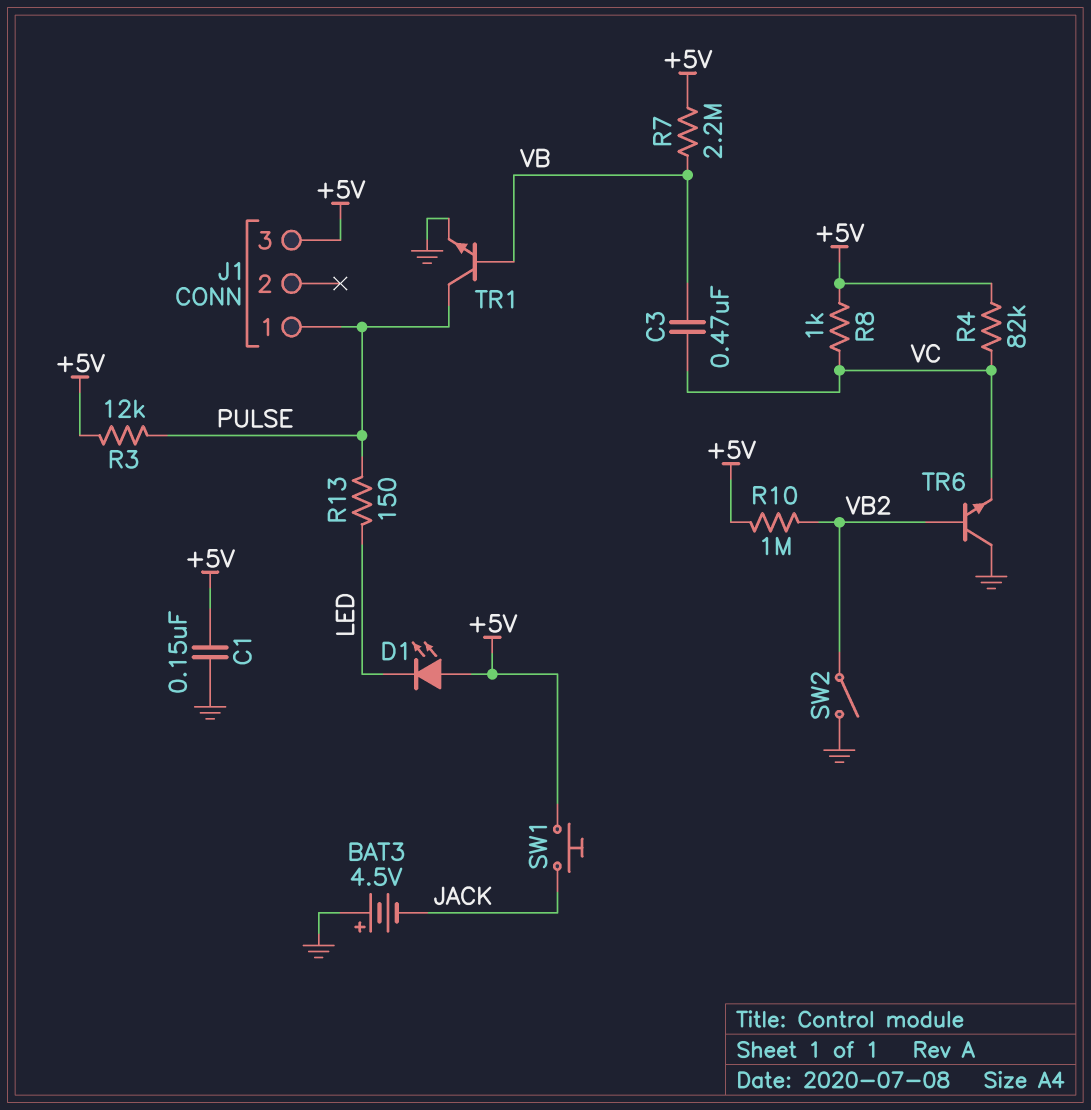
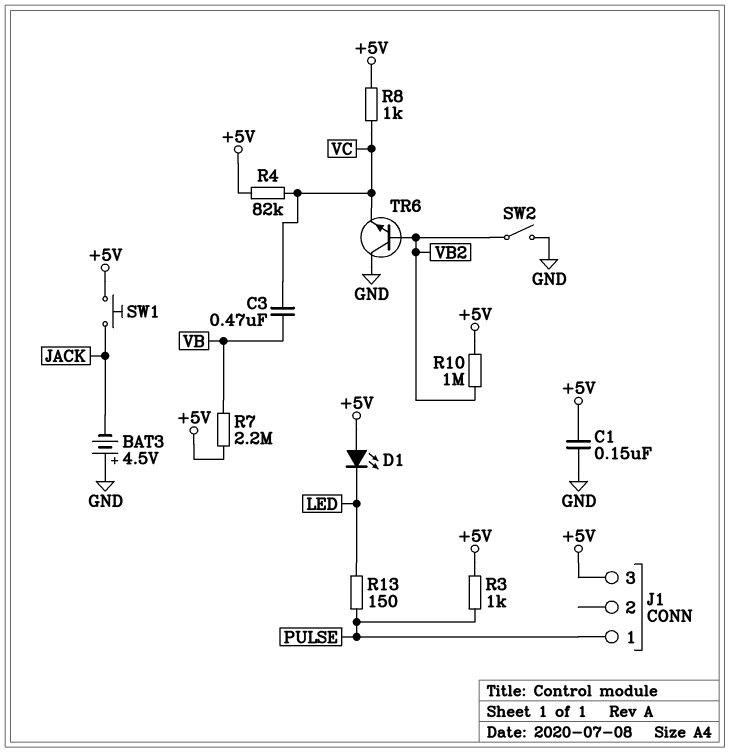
R3: 12k (+5V, PULSE) -> 1k (+5V, PULSE)
TR1: NPN (B VB, C PULSE, E GND) -> none

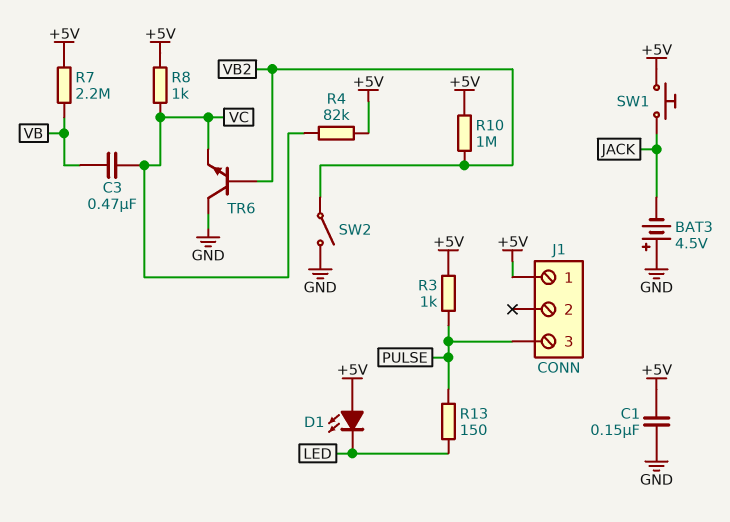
J1 pin 1: PULSE -> +5V
J1 pin 3: +5V -> PULSE

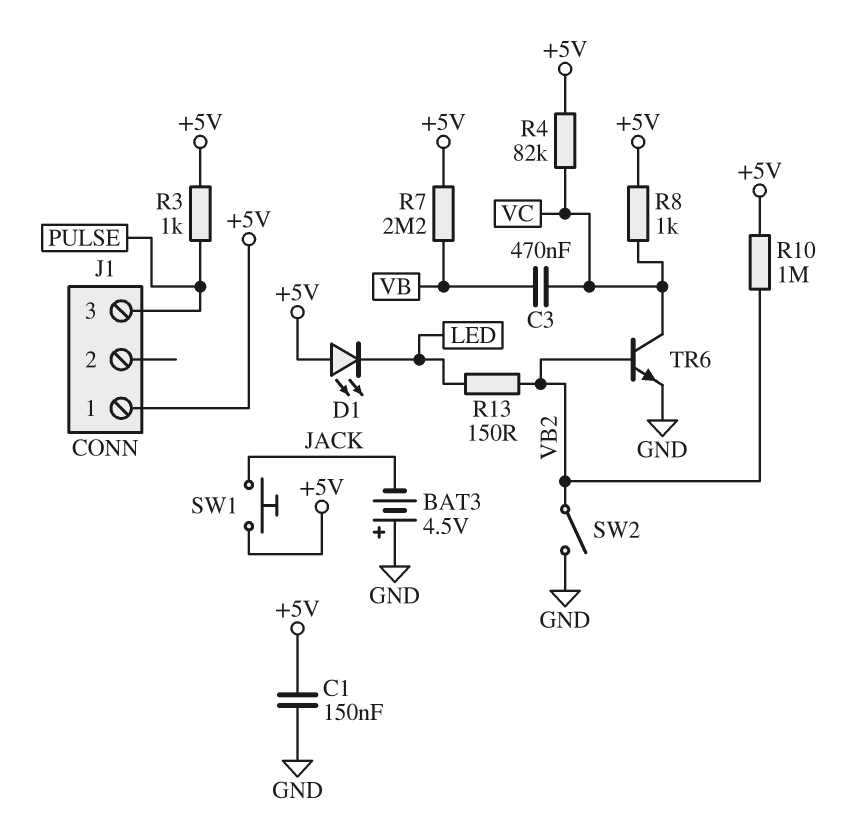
R13: 150 (LED, PULSE) -> 150 (LED, VB2)
TR6: NPN (B VB2, C GND, E VC) -> NPN (B VB2, C VC, E GND)

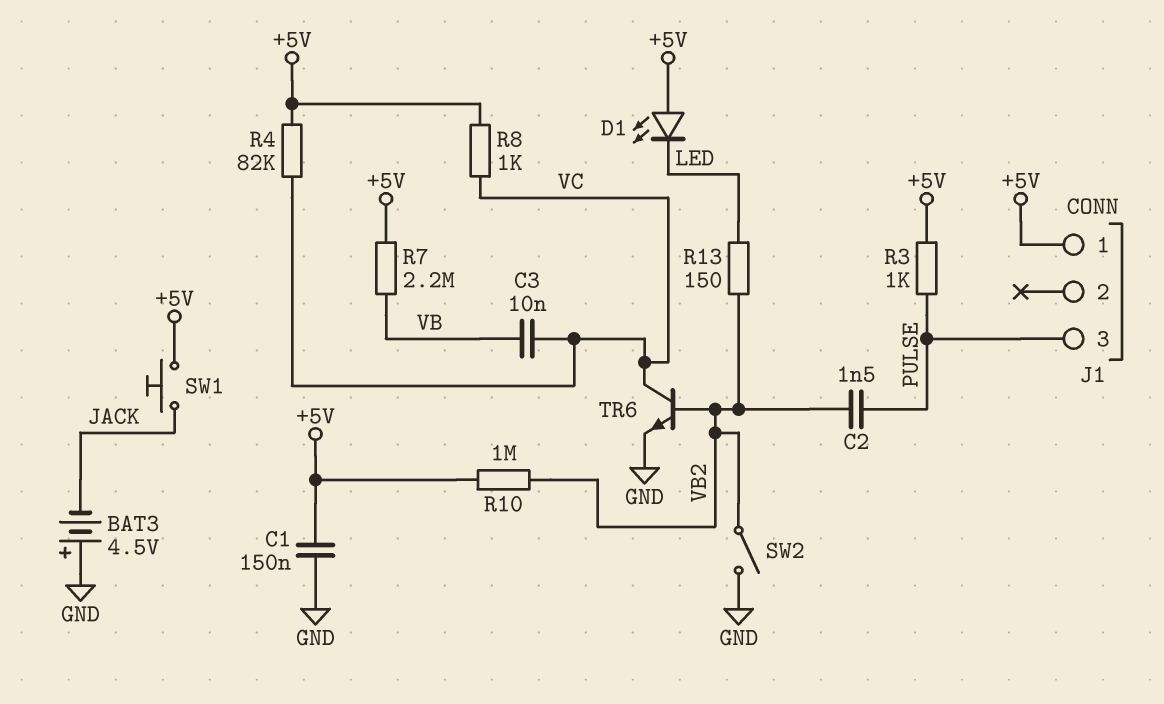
C2: none -> 1.5nF (PULSE, VB2)
C3: 470nF (VB, VC) -> 10nF (VB, VC)

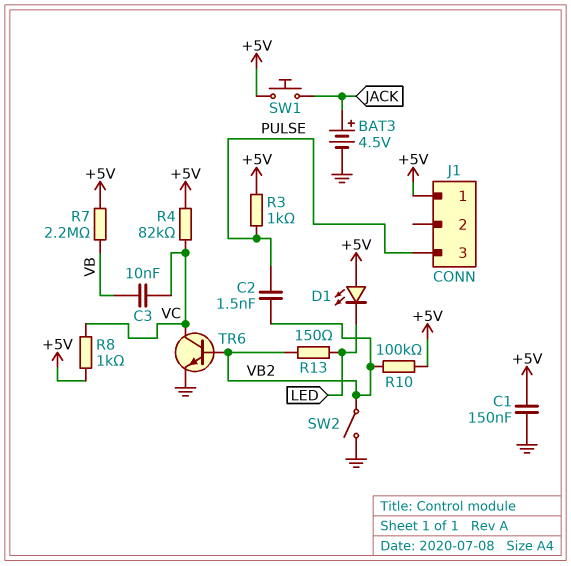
BAT3: 4.5V (plus GND, minus JACK) -> 4.5V (plus JACK, minus GND)
R10: 1M (+5V, VB2) -> 100k (+5V, VB2)

